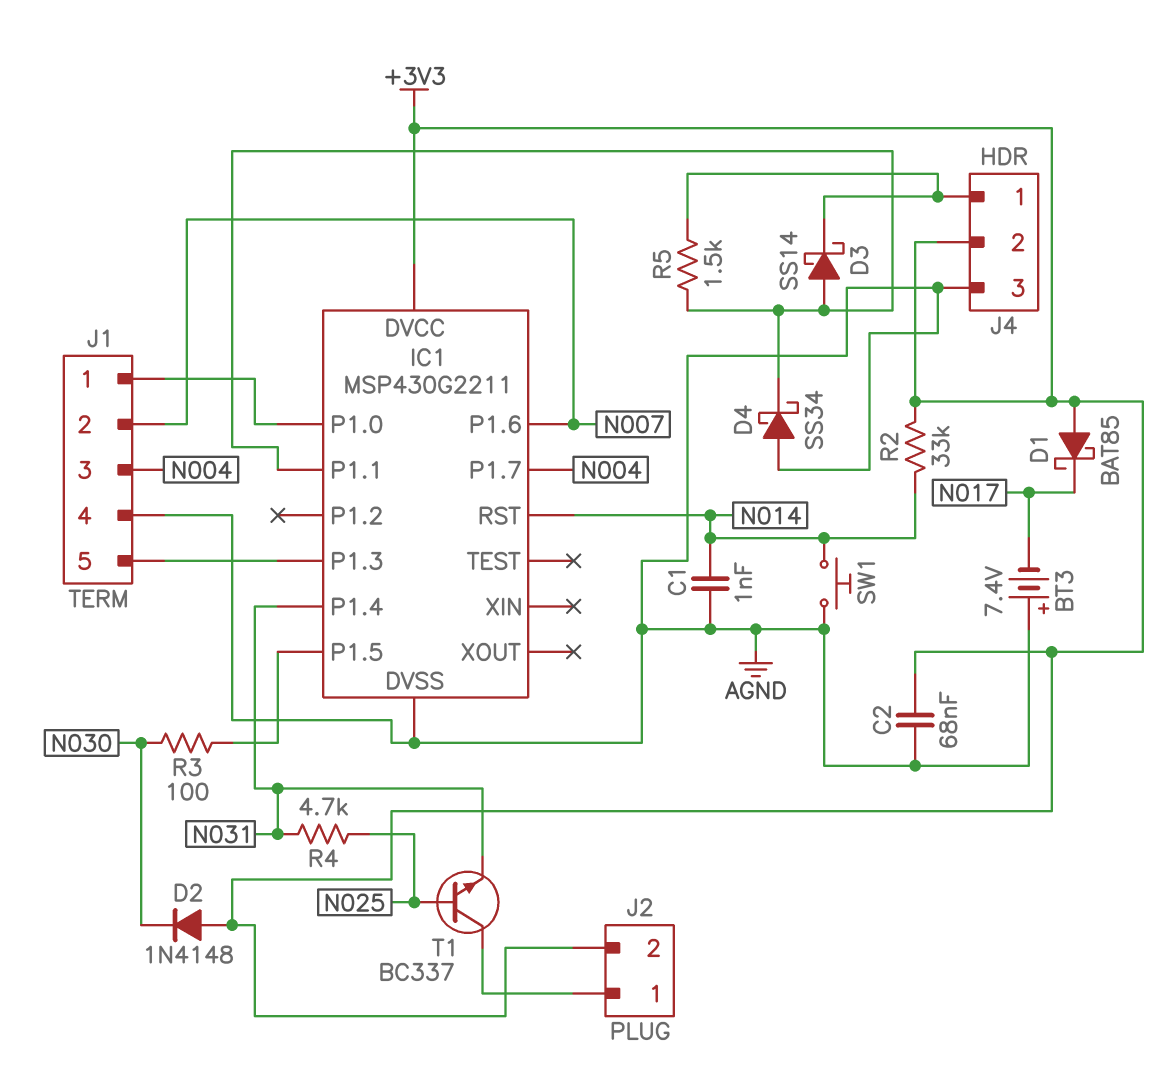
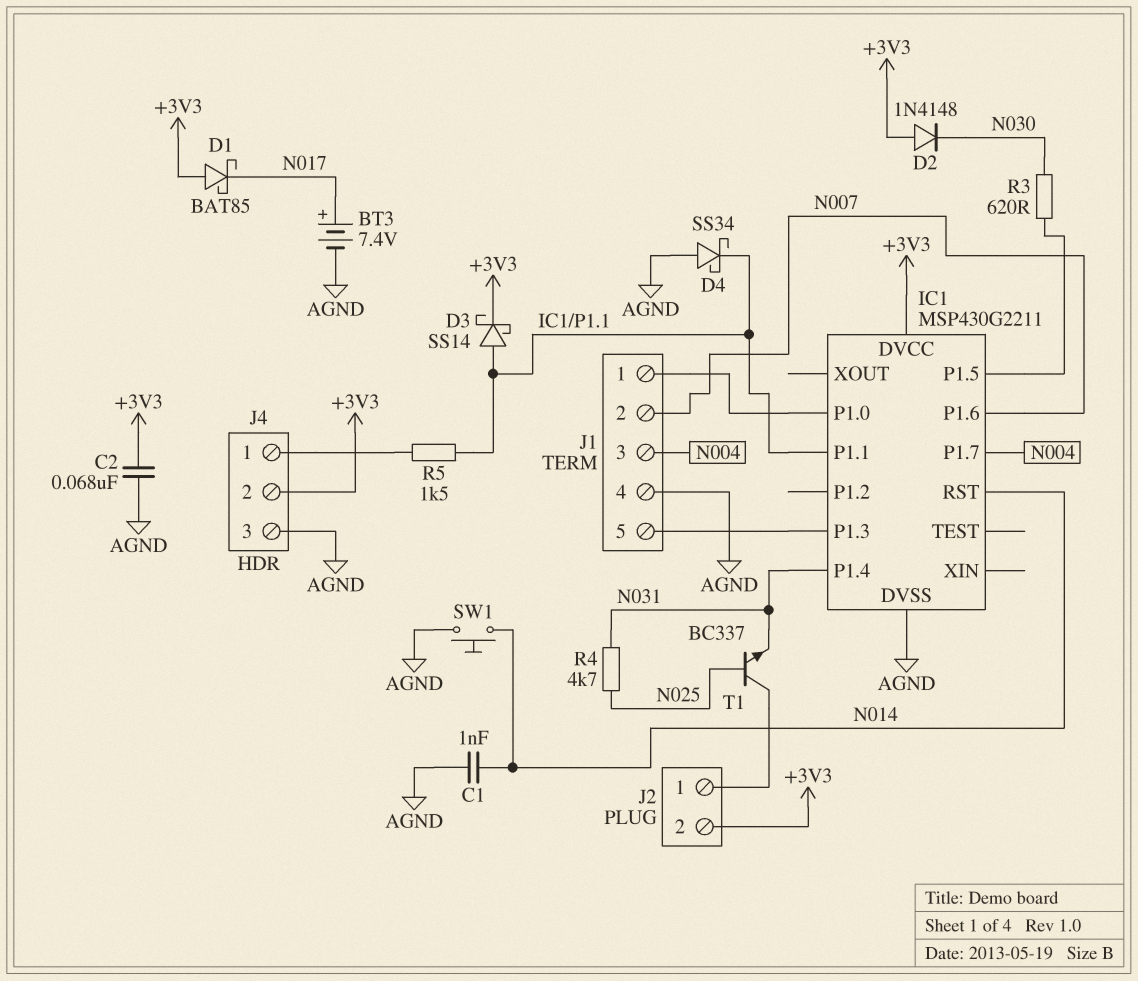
BT3: 7.4V (plus AGND, minus N017) -> 7.4V (plus N017, minus AGND)
D3: schottky SS14 (A IC1/P1.1, K J4/1) -> schottky SS14 (A IC1/P1.1, K +3V3)
R2: 33k (+3V3, N014) -> none
R3: 100 (IC1/P1.5, N030) -> 620 (IC1/P1.5, N030)

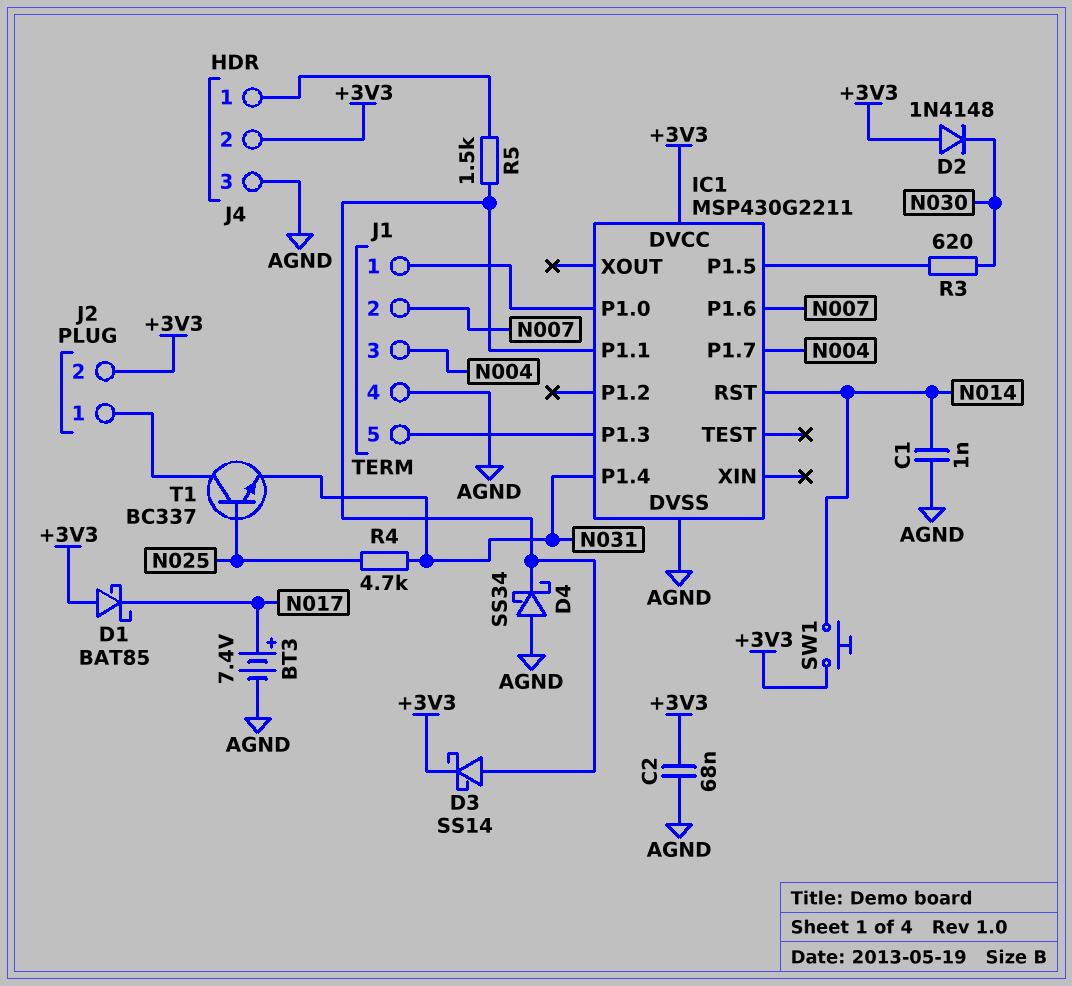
SW1: button (AGND, N014) -> button (+3V3, N014)

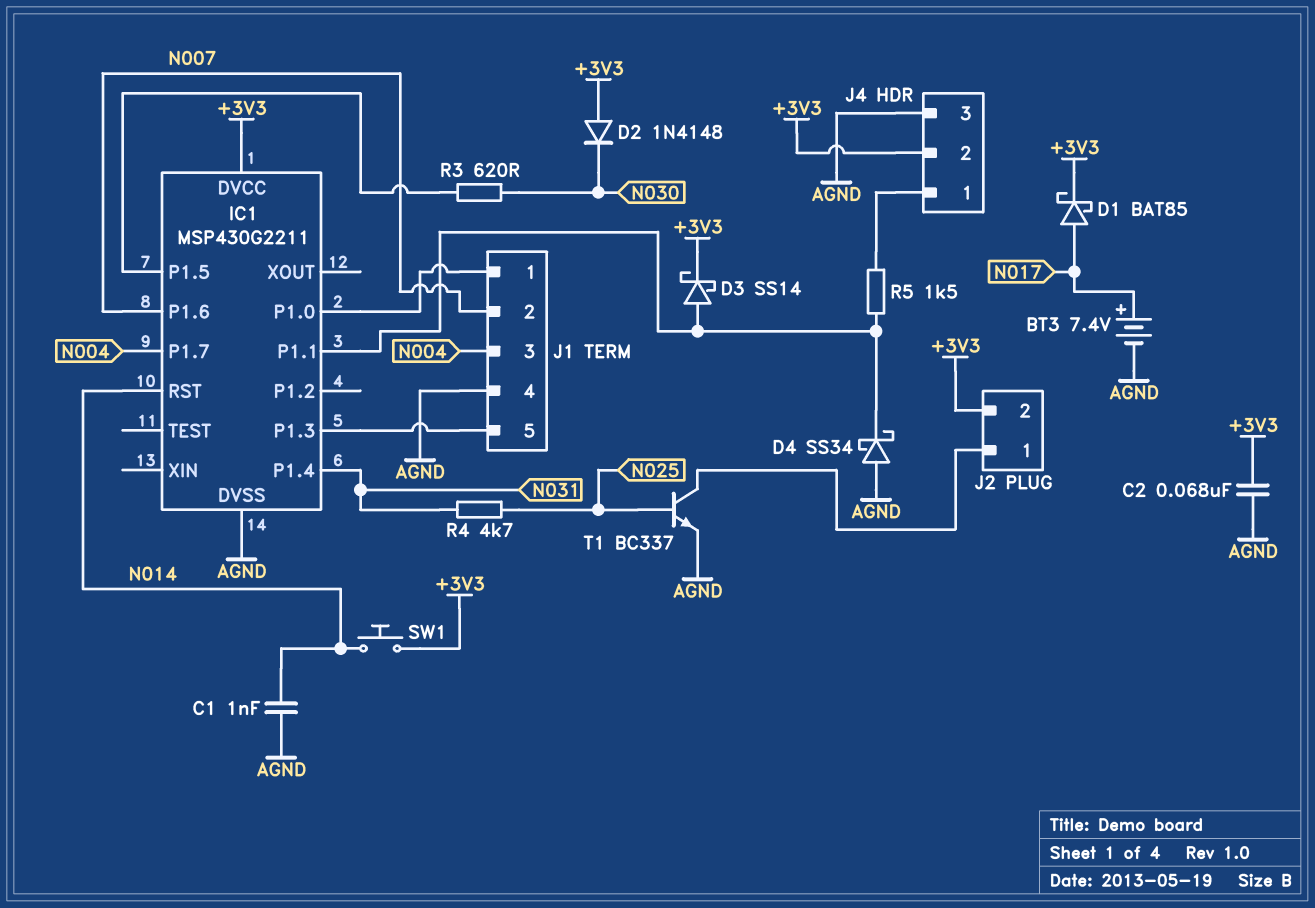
D1: schottky BAT85 (A +3V3, K N017) -> schottky BAT85 (A N017, K +3V3)
T1: NPN BC337 (B N025, C J2/1, E N031) -> NPN BC337 (B N025, C J2/1, E AGND)

